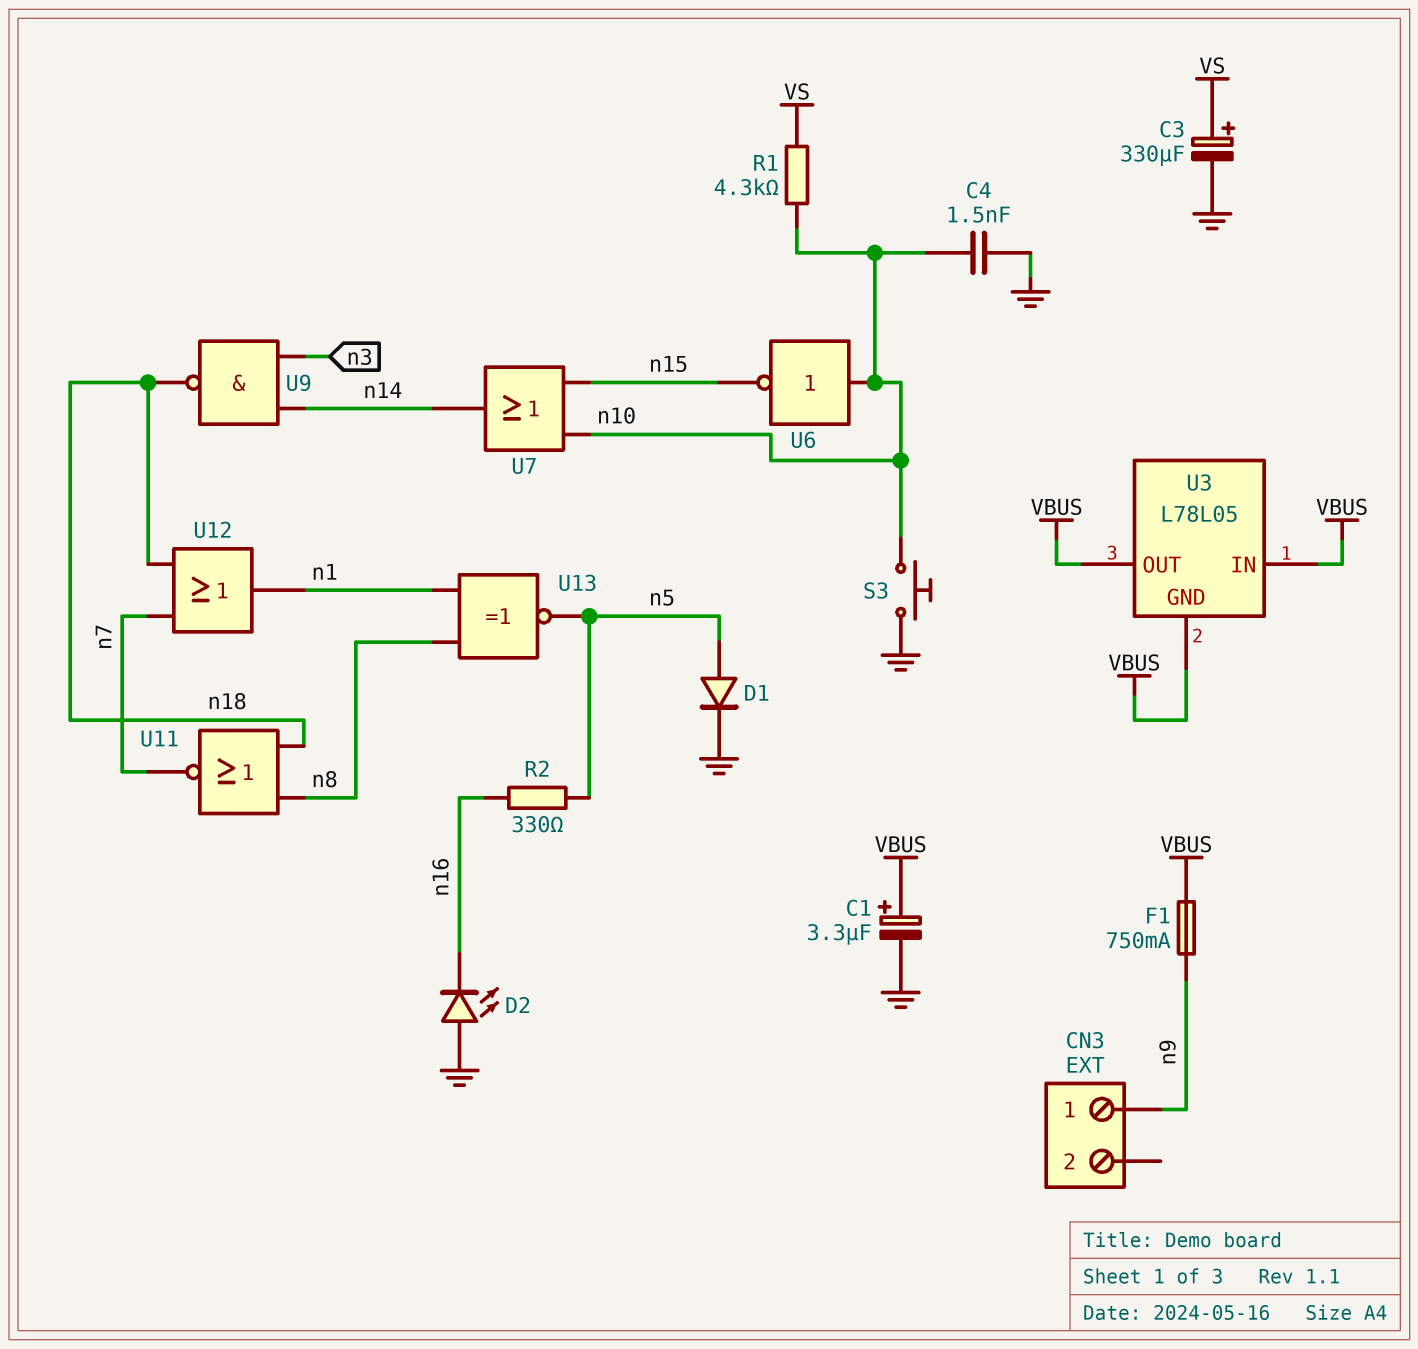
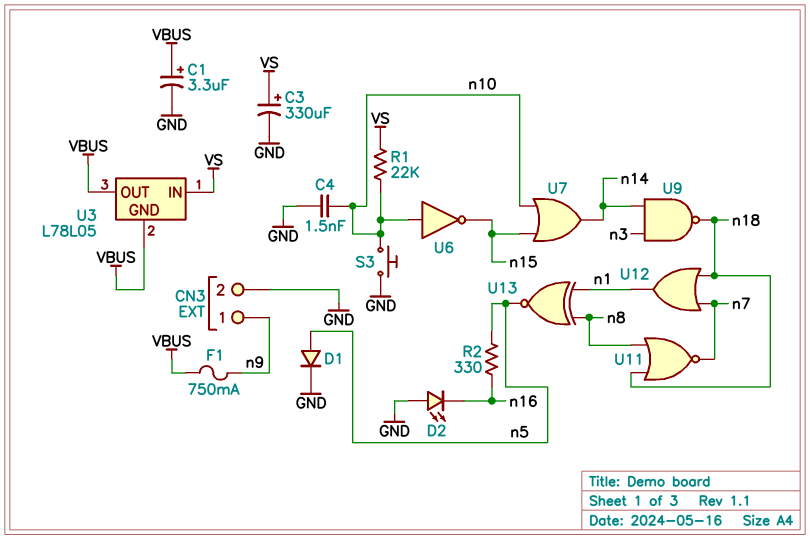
CN3 pin 2: none -> GND
R1: 4.3k (VS, n10) -> 22k (VS, n10)
U3 pin IN: VBUS -> VS

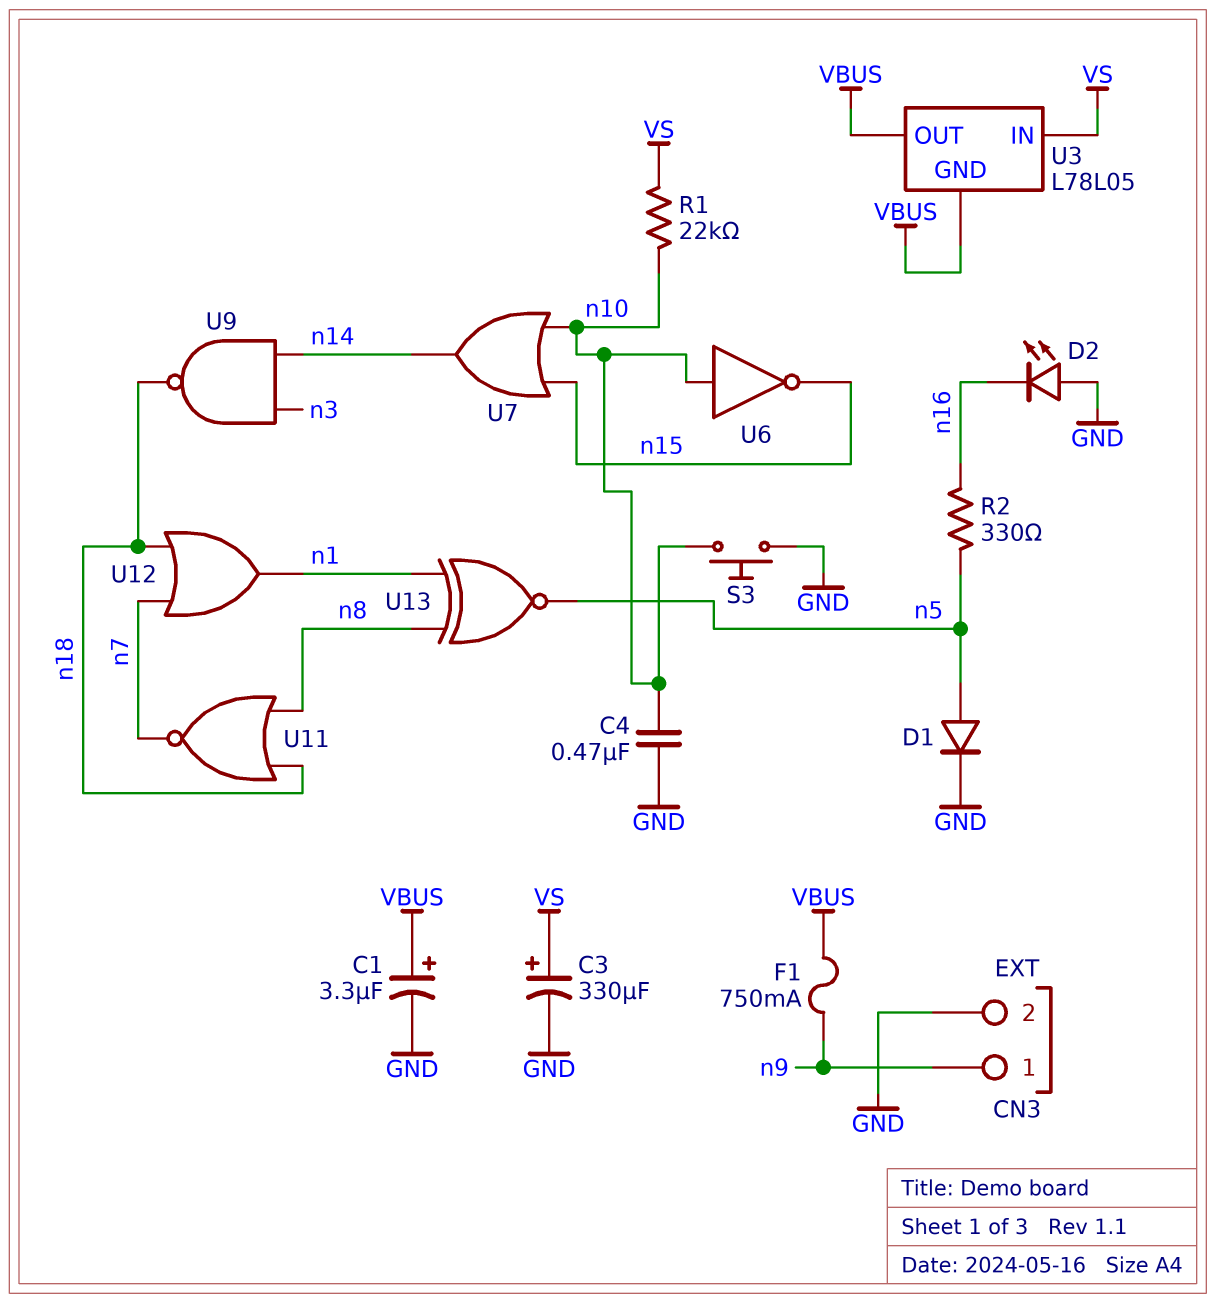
C4: 1.5nF (GND, n10) -> 470nF (GND, n10)

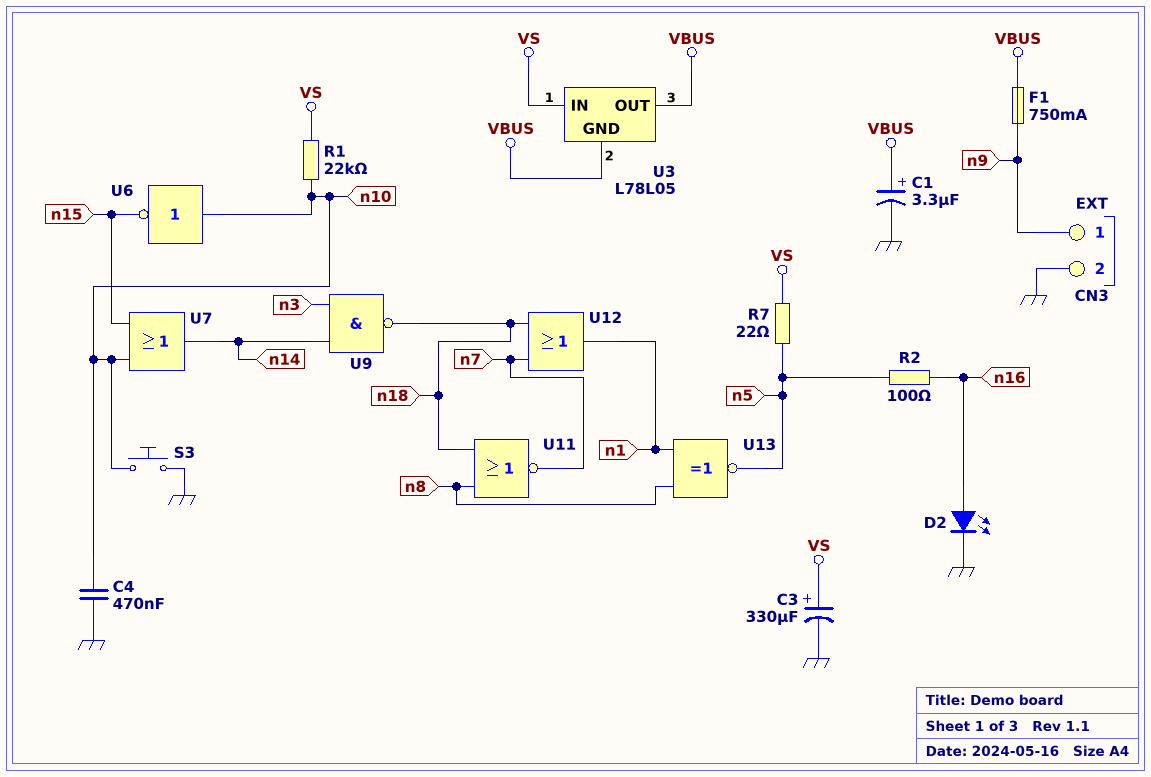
D1: diode (A n5, K GND) -> none
D2: LED (A GND, K n16) -> LED (A n16, K GND)
R2: 330 (n5, n16) -> 100 (n5, n16)
R7: none -> 22 (VS, n5)

